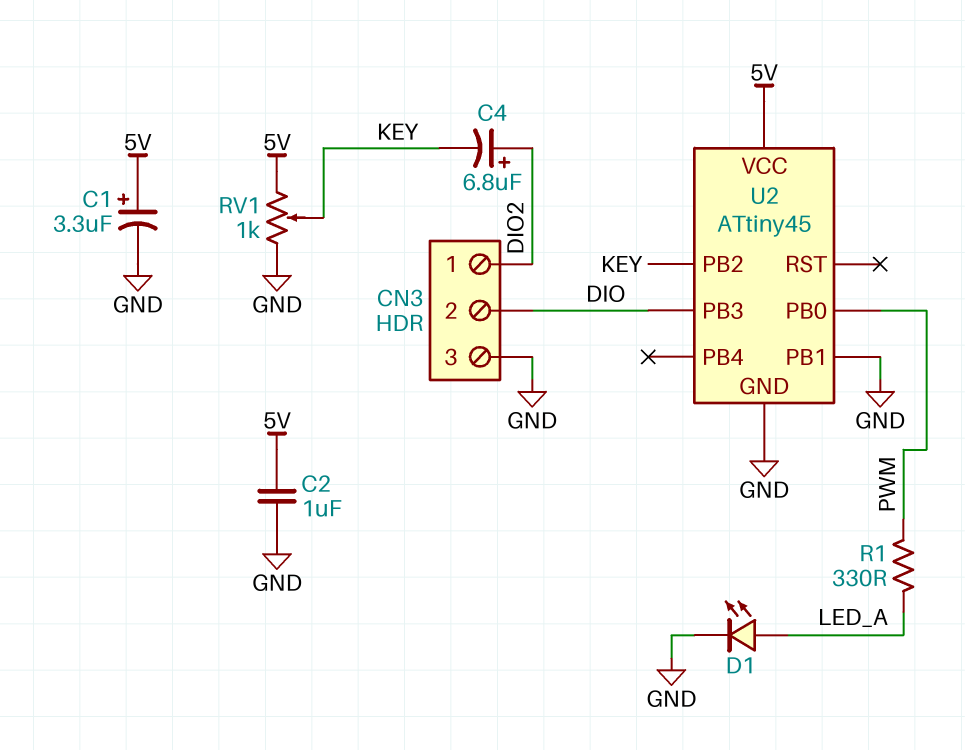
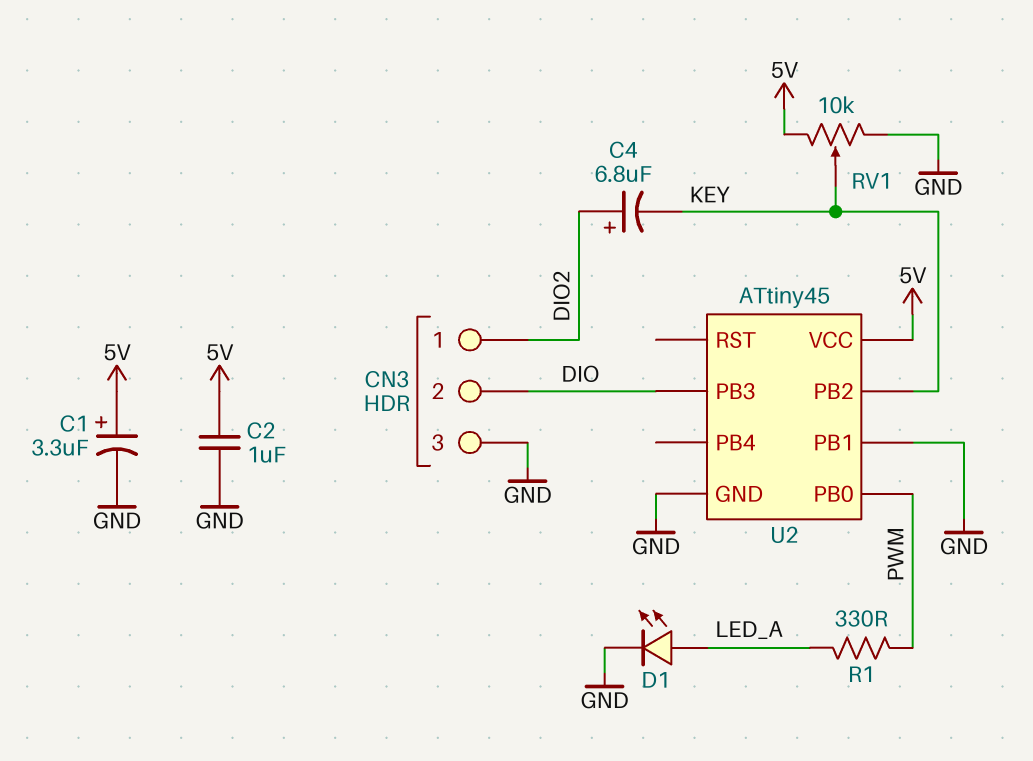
RV1: 1k (5V, GND, wiper KEY) -> 10k (5V, GND, wiper KEY)

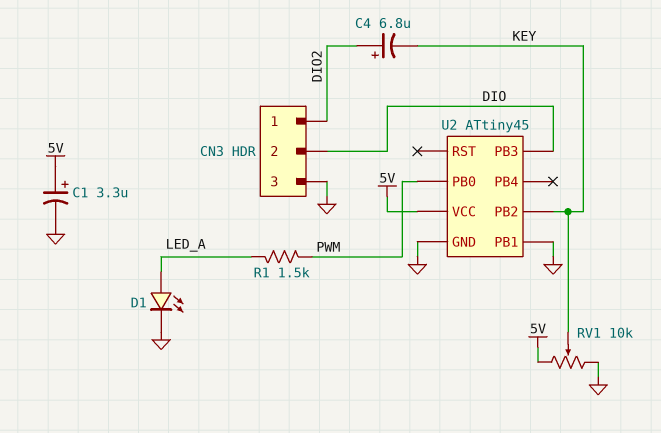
C2: 1uF (5V, GND) -> none
R1: 330 (LED_A, PWM) -> 1.5k (LED_A, PWM)

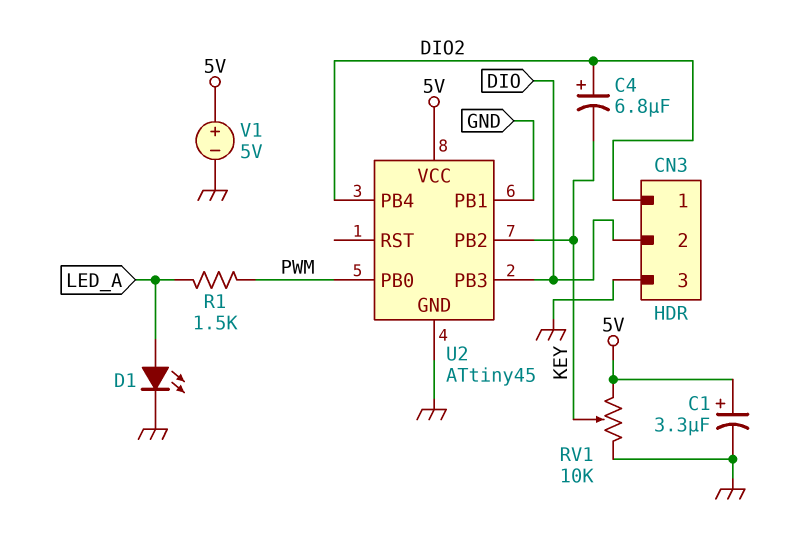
U2 pin PB4: none -> DIO2
V1: none -> 5V (plus 5V, minus GND)

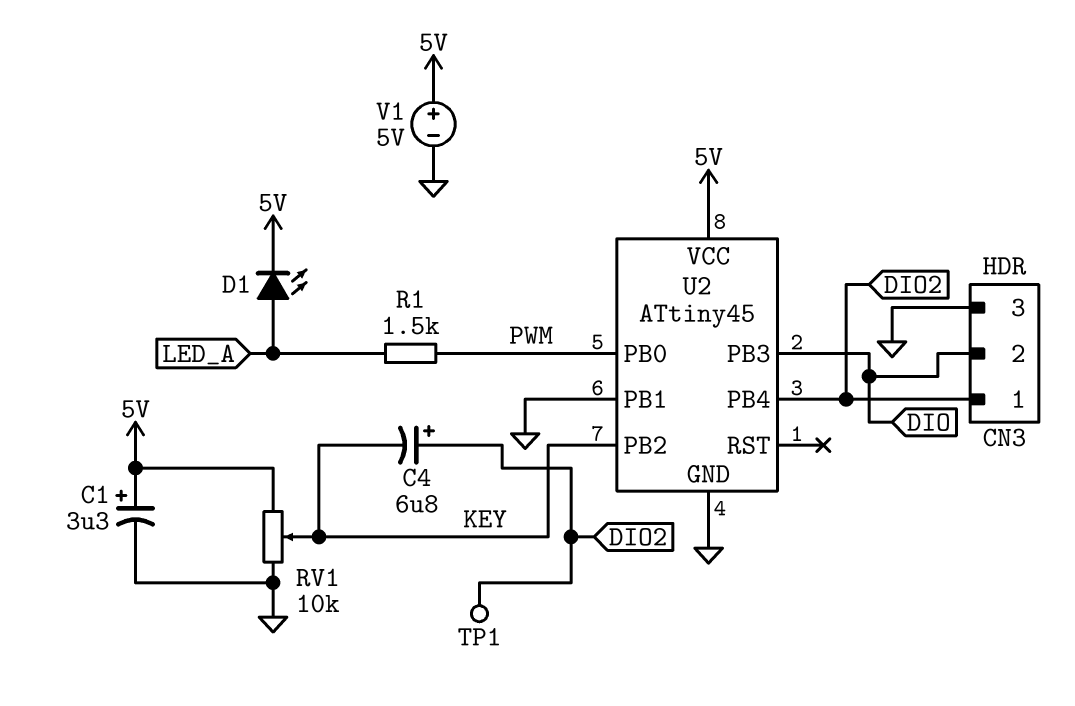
D1: LED (A LED_A, K GND) -> LED (A LED_A, K 5V)
TP1: none -> test point (DIO2)

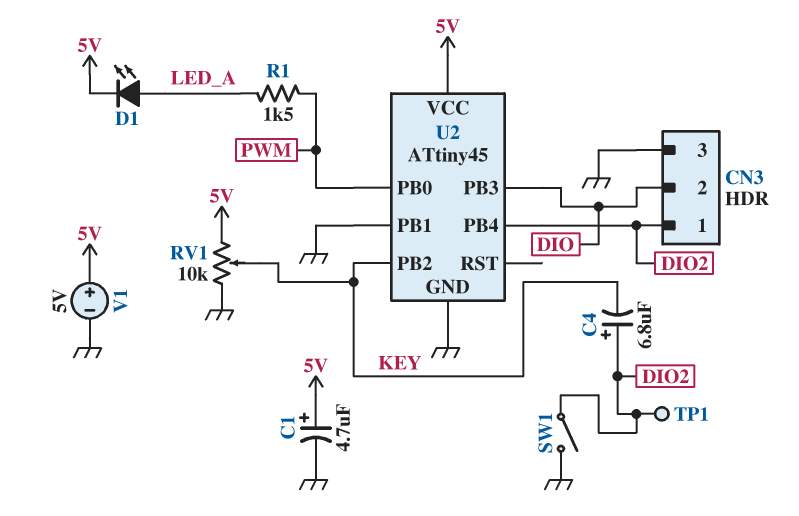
C1: 3.3uF (plus 5V, minus GND) -> 4.7uF (plus 5V, minus GND)
SW1: none -> switch (DIO2, GND)

